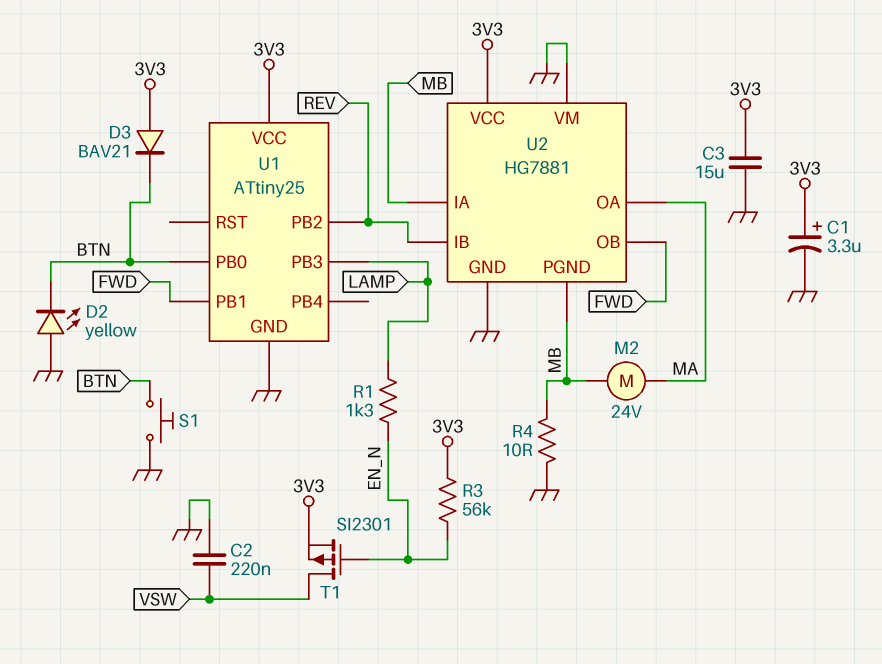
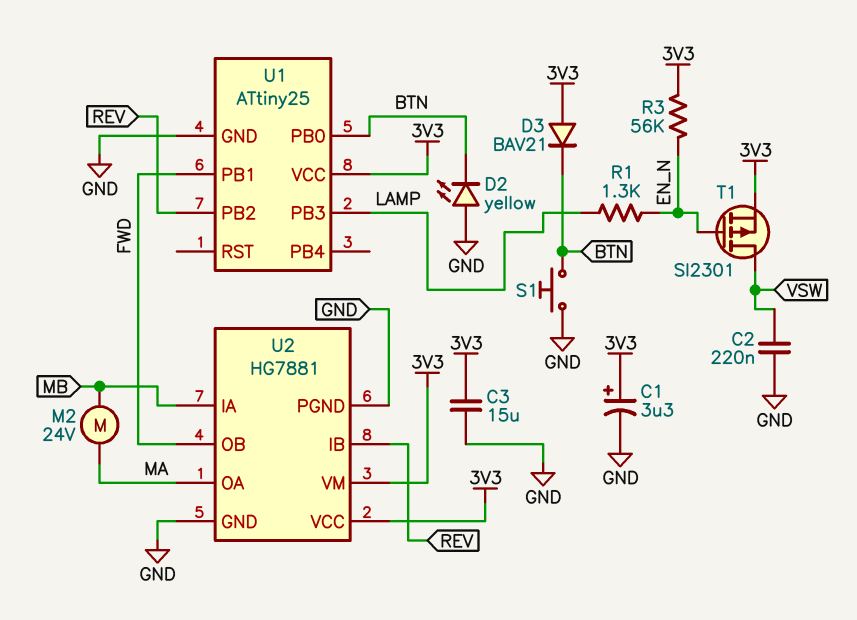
R4: 10 (GND, MB) -> none
U2 pin PGND: MB -> GND
U2 pin VM: GND -> 3V3

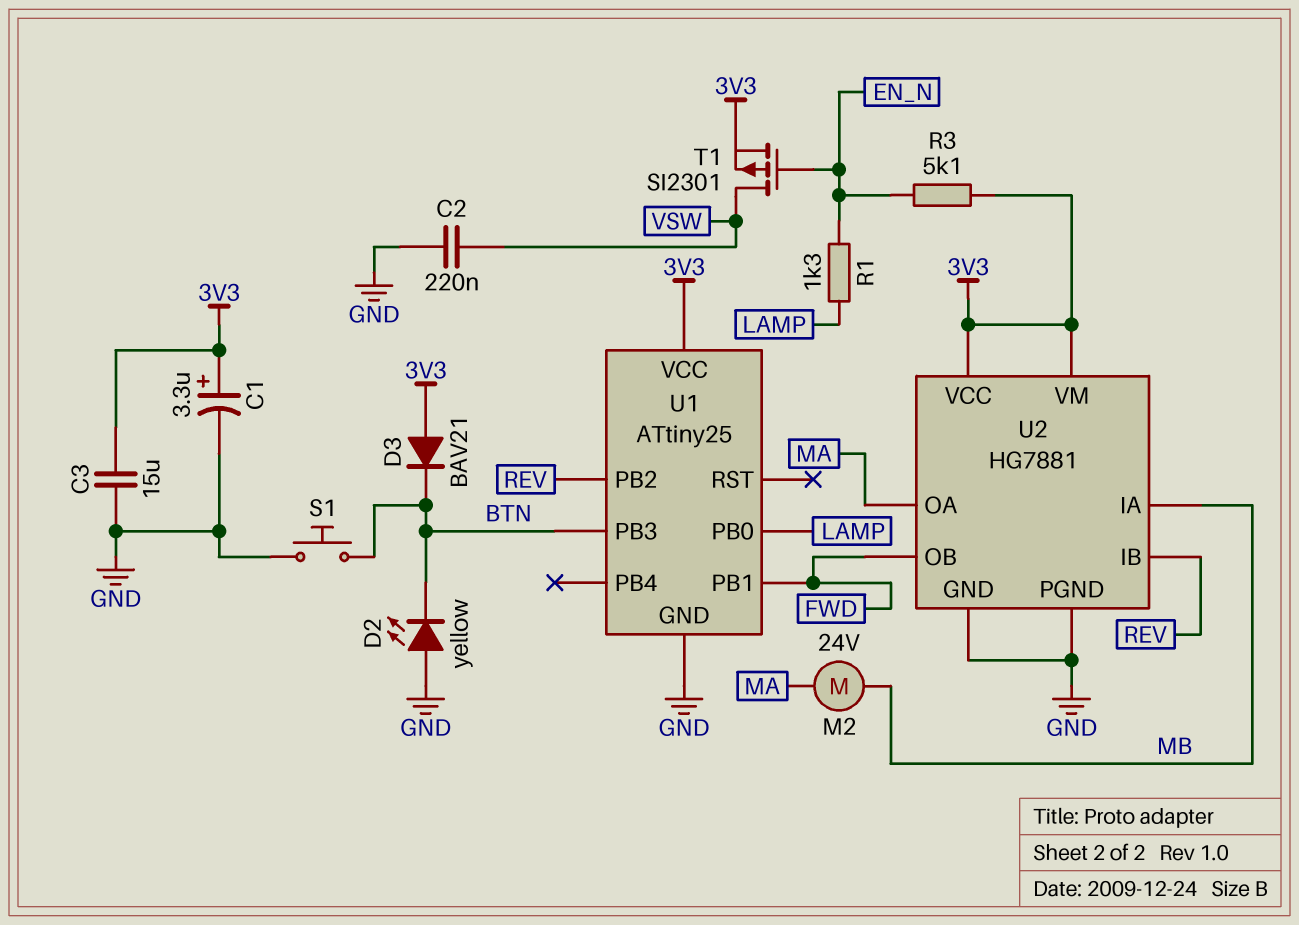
R3: 56k (3V3, EN_N) -> 5.1k (3V3, EN_N)
U1 pin PB0: BTN -> LAMP
U1 pin PB3: LAMP -> BTN

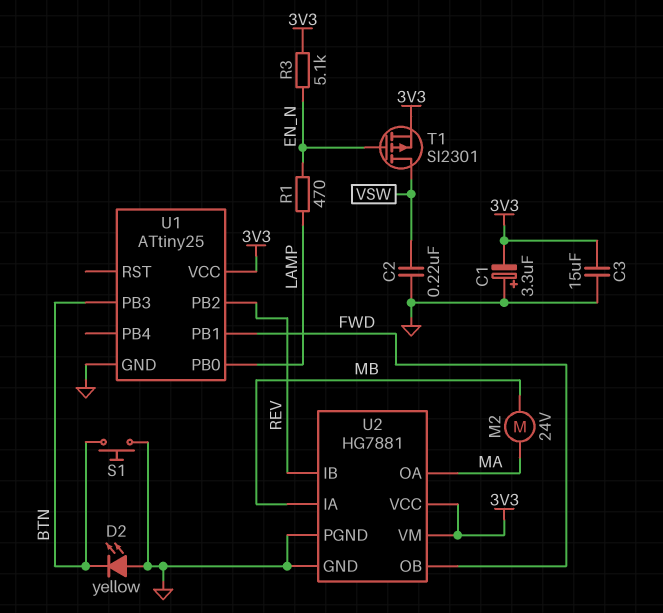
C1: 3.3uF (plus 3V3, minus GND) -> 3.3uF (plus GND, minus 3V3)
D3: diode BAV21 (A 3V3, K BTN) -> none
R1: 1.3k (EN_N, LAMP) -> 470 (EN_N, LAMP)

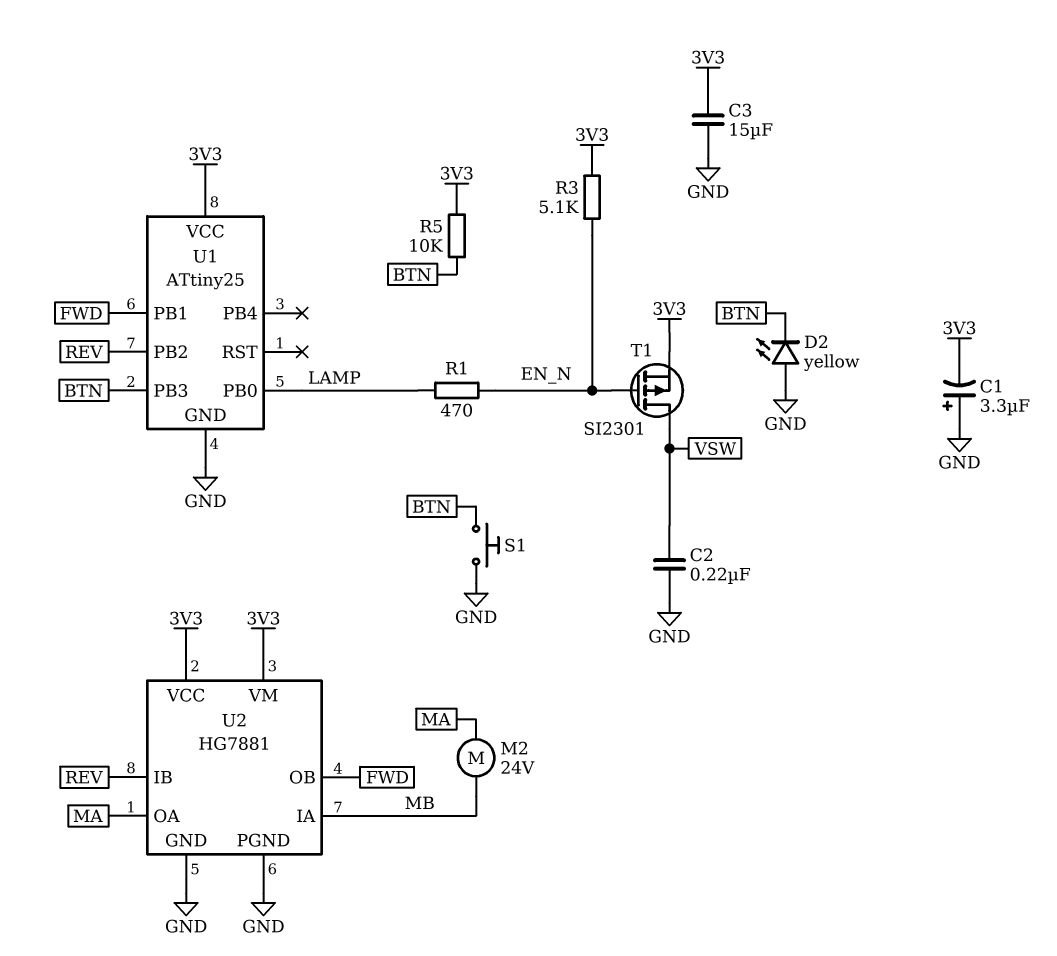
R5: none -> 10k (3V3, BTN)

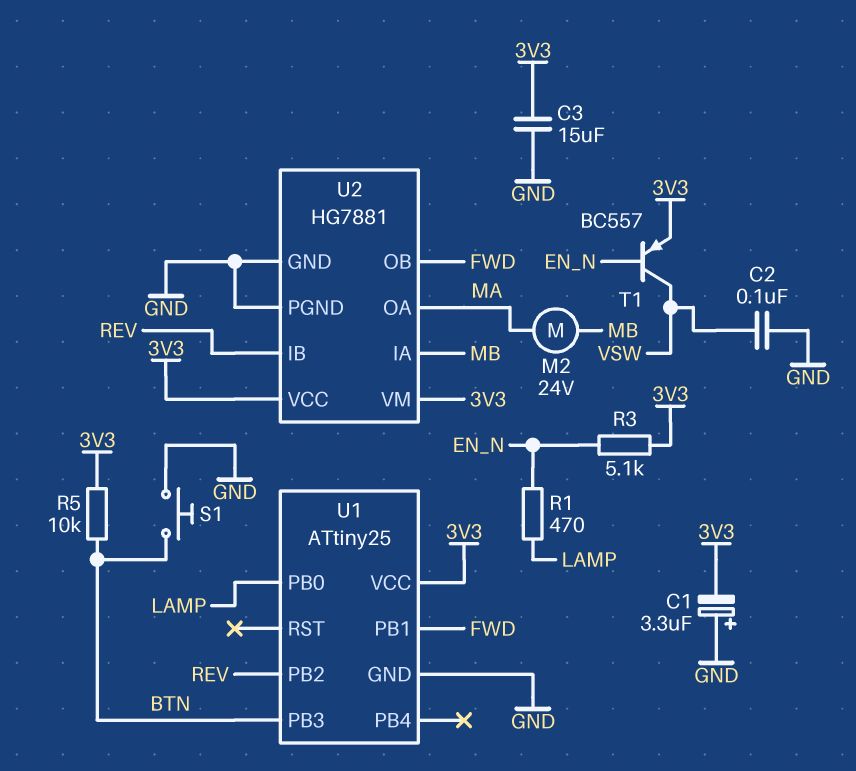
C2: 220nF (GND, VSW) -> 100nF (GND, VSW)
D2: LED yellow (A GND, K BTN) -> none
T1: PMOS SI2301 (G EN_N, D VSW, S 3V3) -> PNP BC557 (B EN_N, C VSW, E 3V3)

